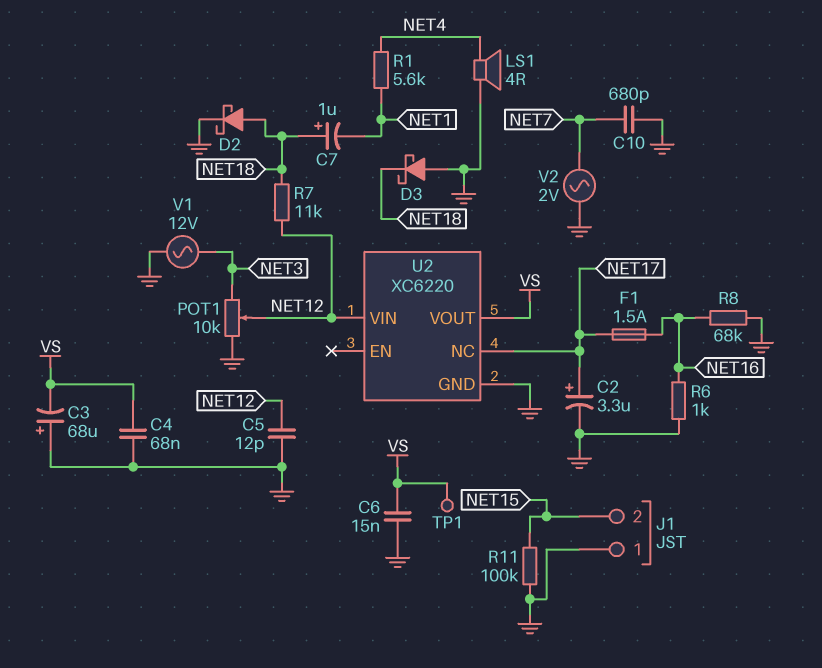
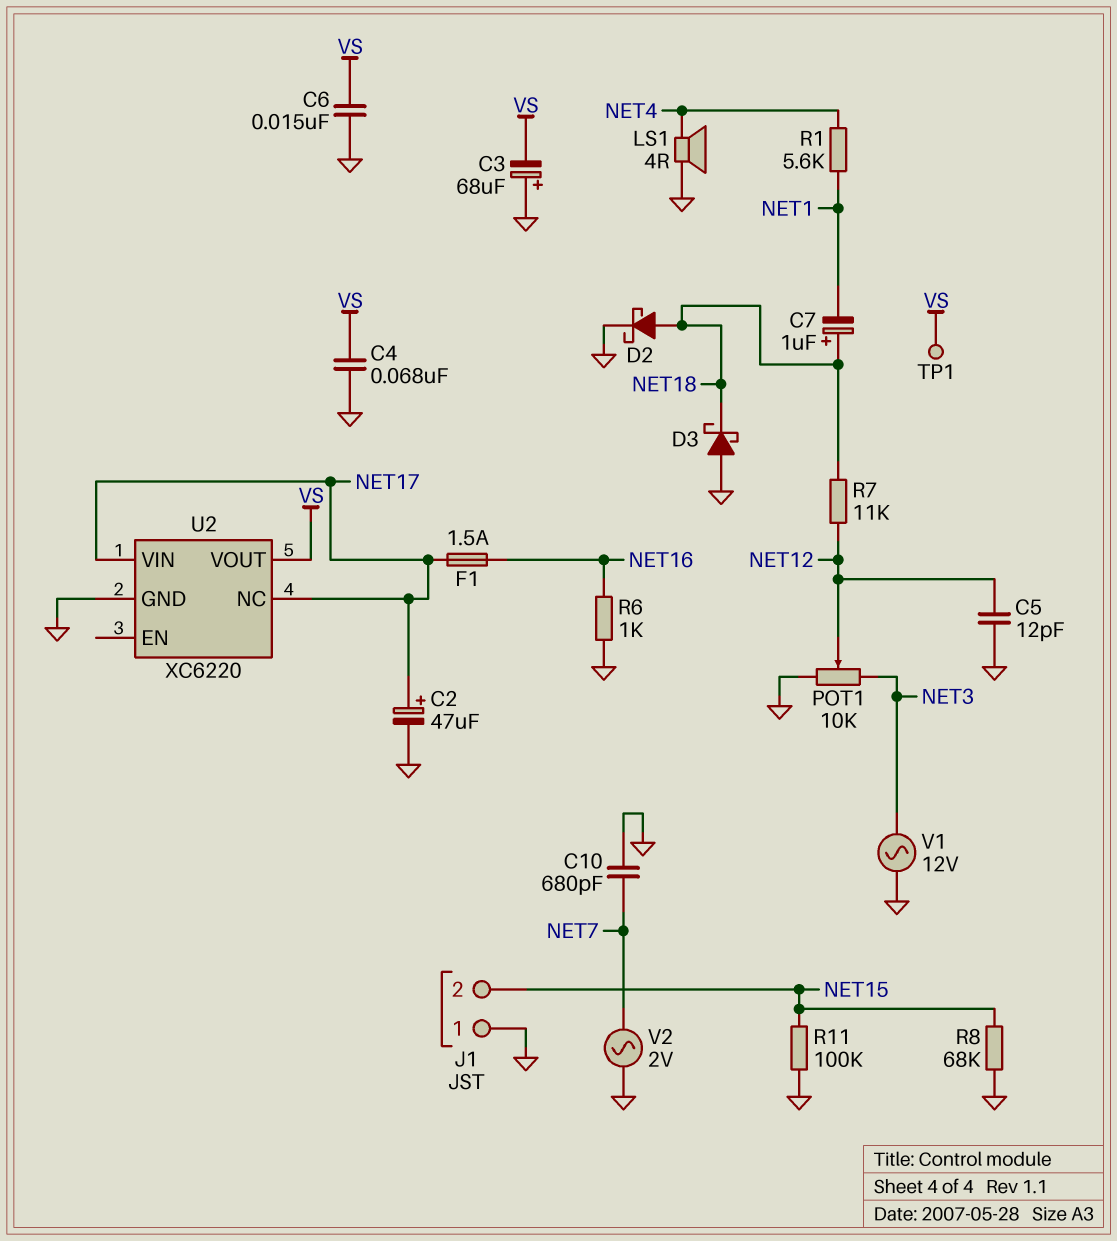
C2: 3.3uF (plus NET17, minus GND) -> 47uF (plus NET17, minus GND)
R8: 68k (GND, NET16) -> 68k (GND, NET15)
U2 pin VIN: NET12 -> NET17

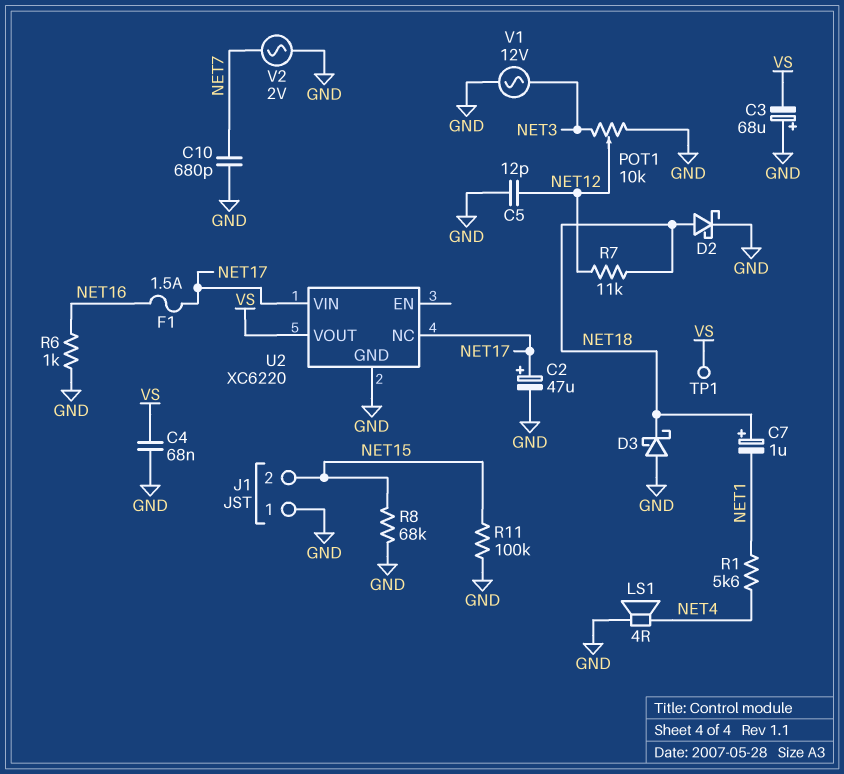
C6: 15nF (GND, VS) -> none

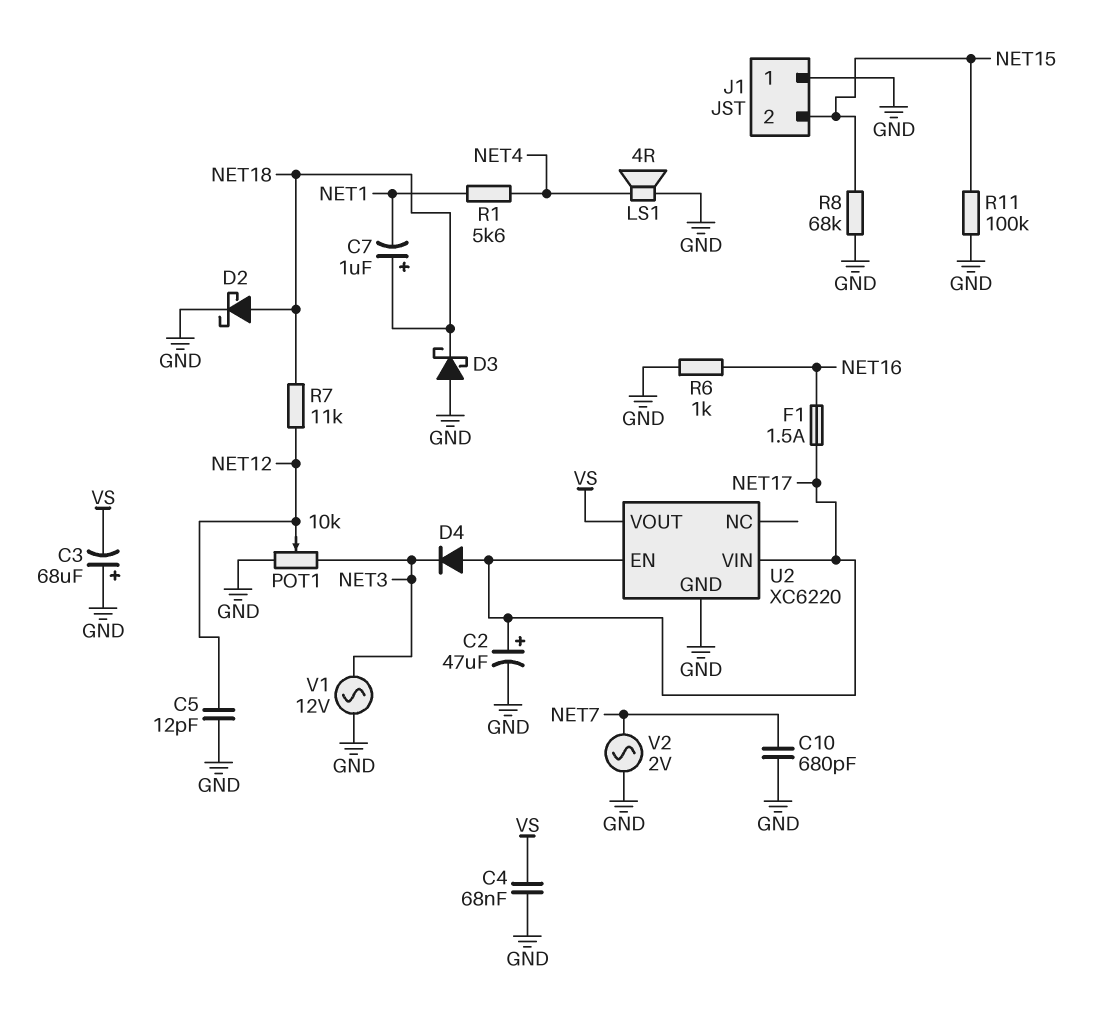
D4: none -> diode (A NET17, K NET3)
TP1: test point (VS) -> none
U2 pin EN: none -> NET17
U2 pin NC: NET17 -> none

